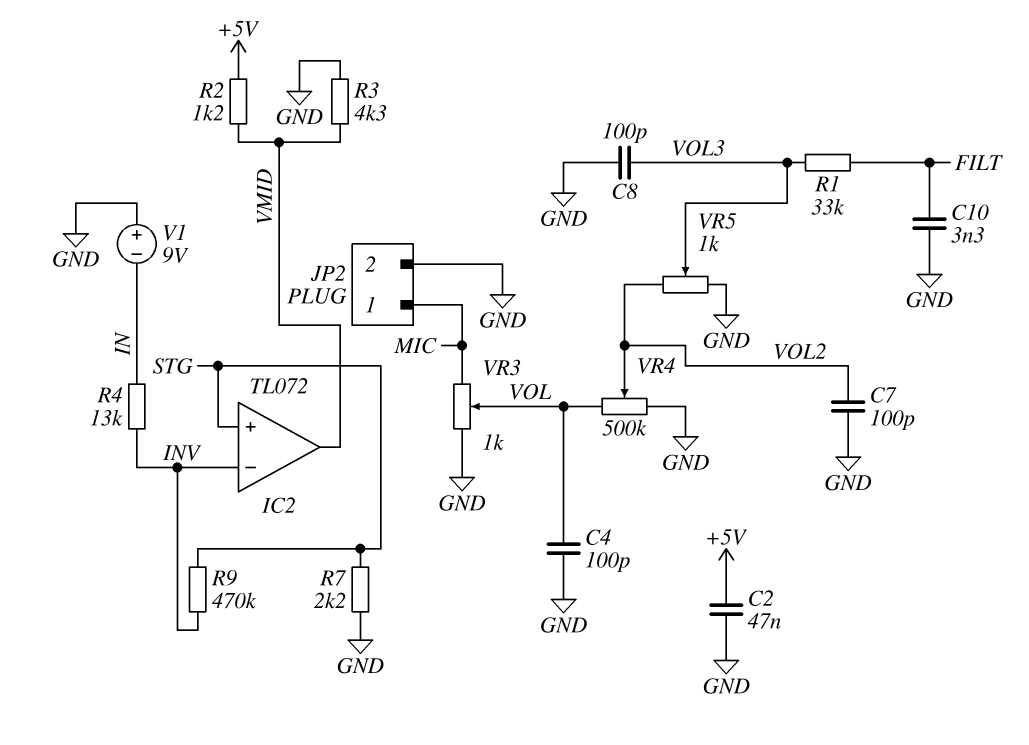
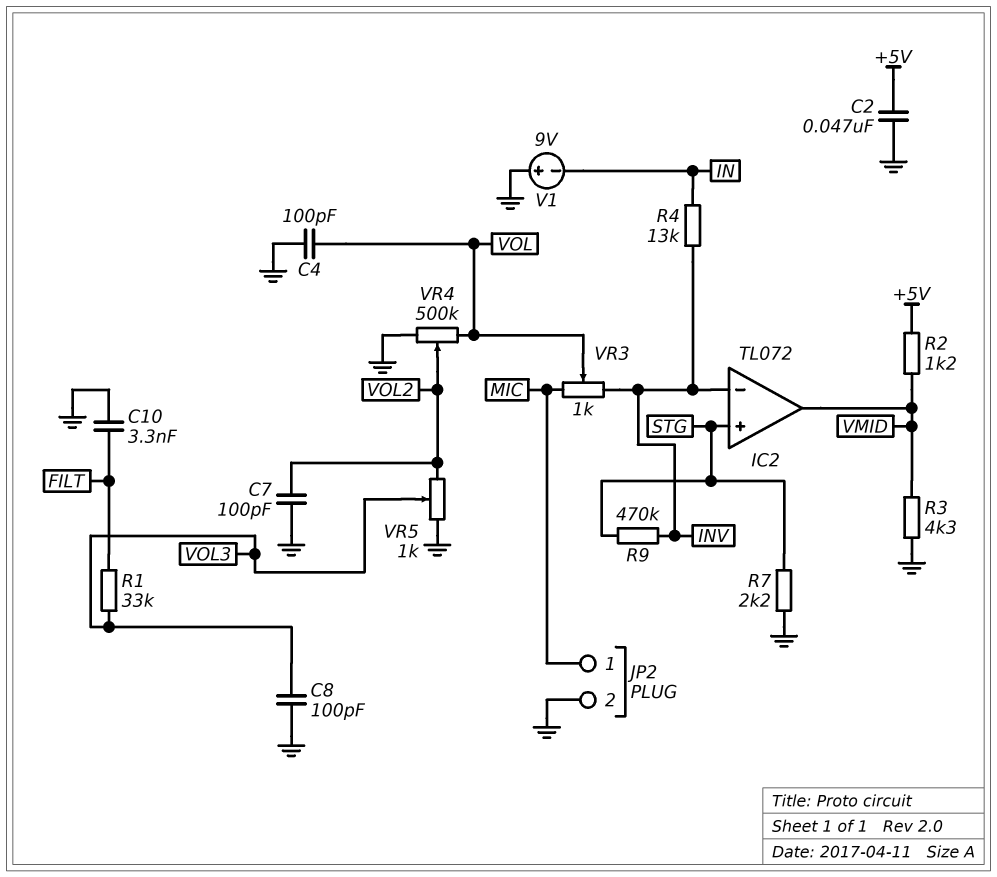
VR3: 1k (GND, MIC, wiper VOL) -> 1k (INV, MIC, wiper VOL)

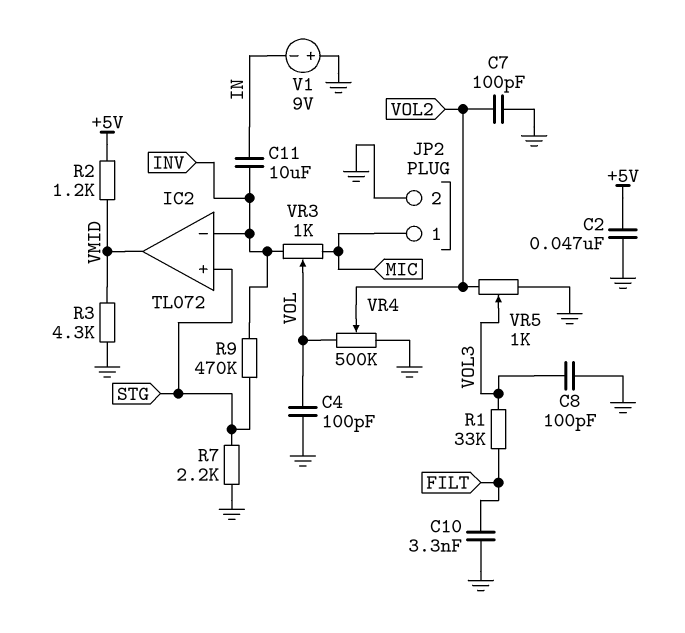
C11: none -> 10uF (IN, INV)
R4: 13k (IN, INV) -> none

